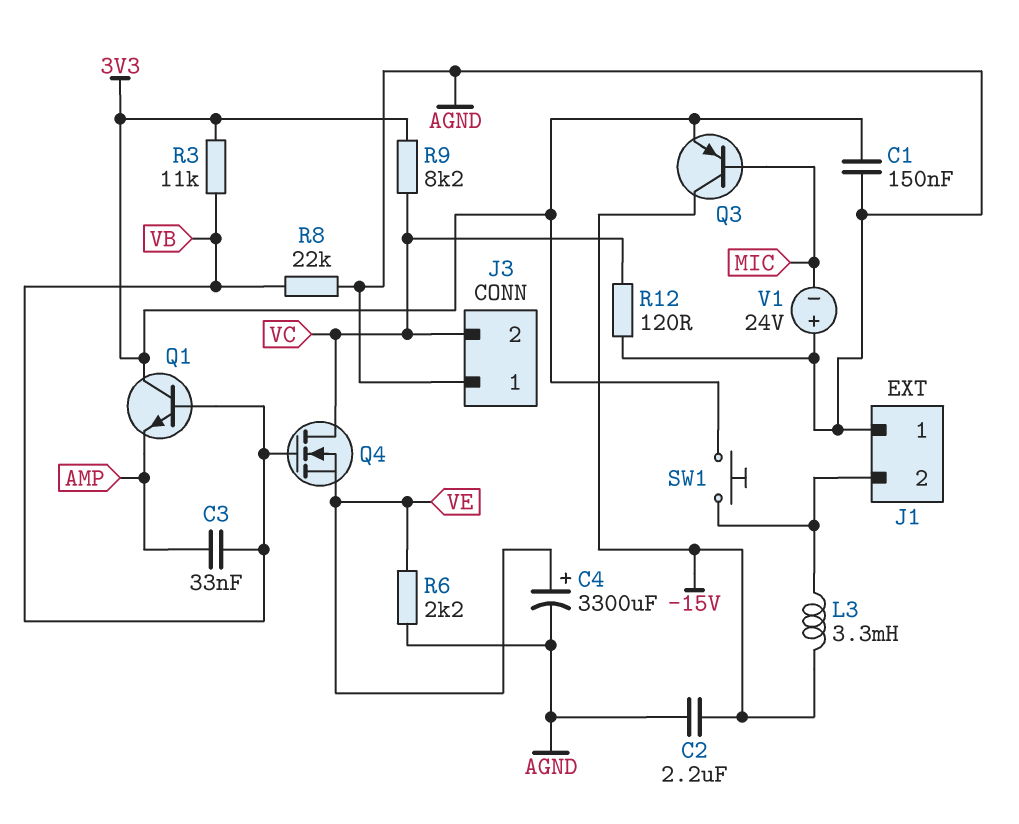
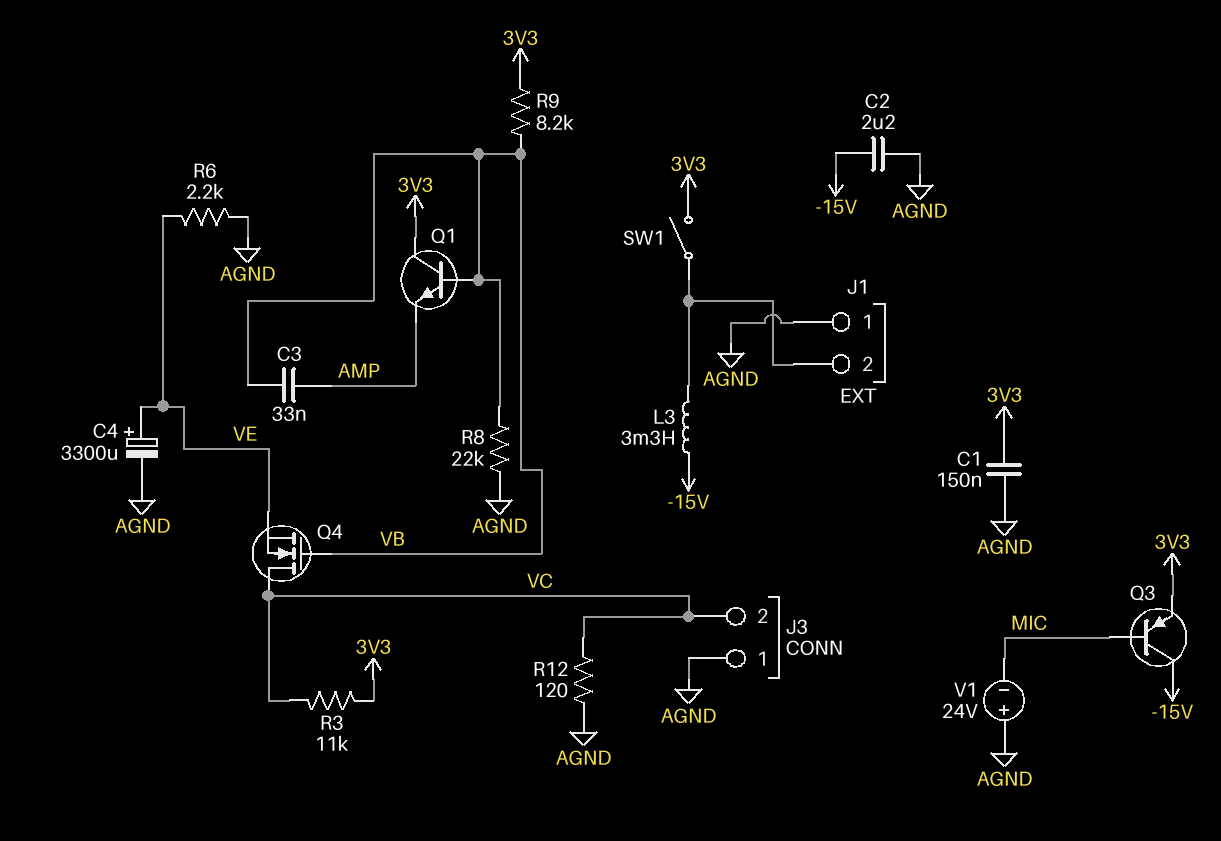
R3: 11k (3V3, VB) -> 11k (3V3, VC)
R9: 8.2k (3V3, VC) -> 8.2k (3V3, VB)
SW1: button (3V3, J1/2) -> switch (3V3, J1/2)

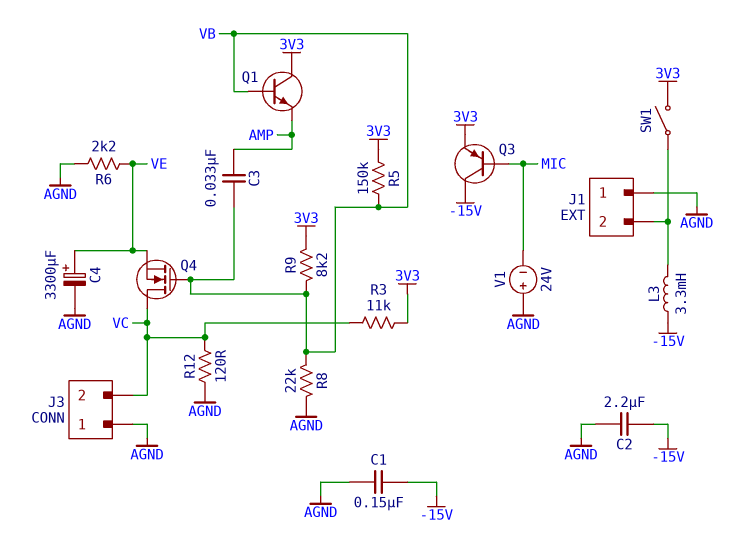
C1: 150nF (3V3, AGND) -> 150nF (-15V, AGND)
R5: none -> 150k (3V3, VB)

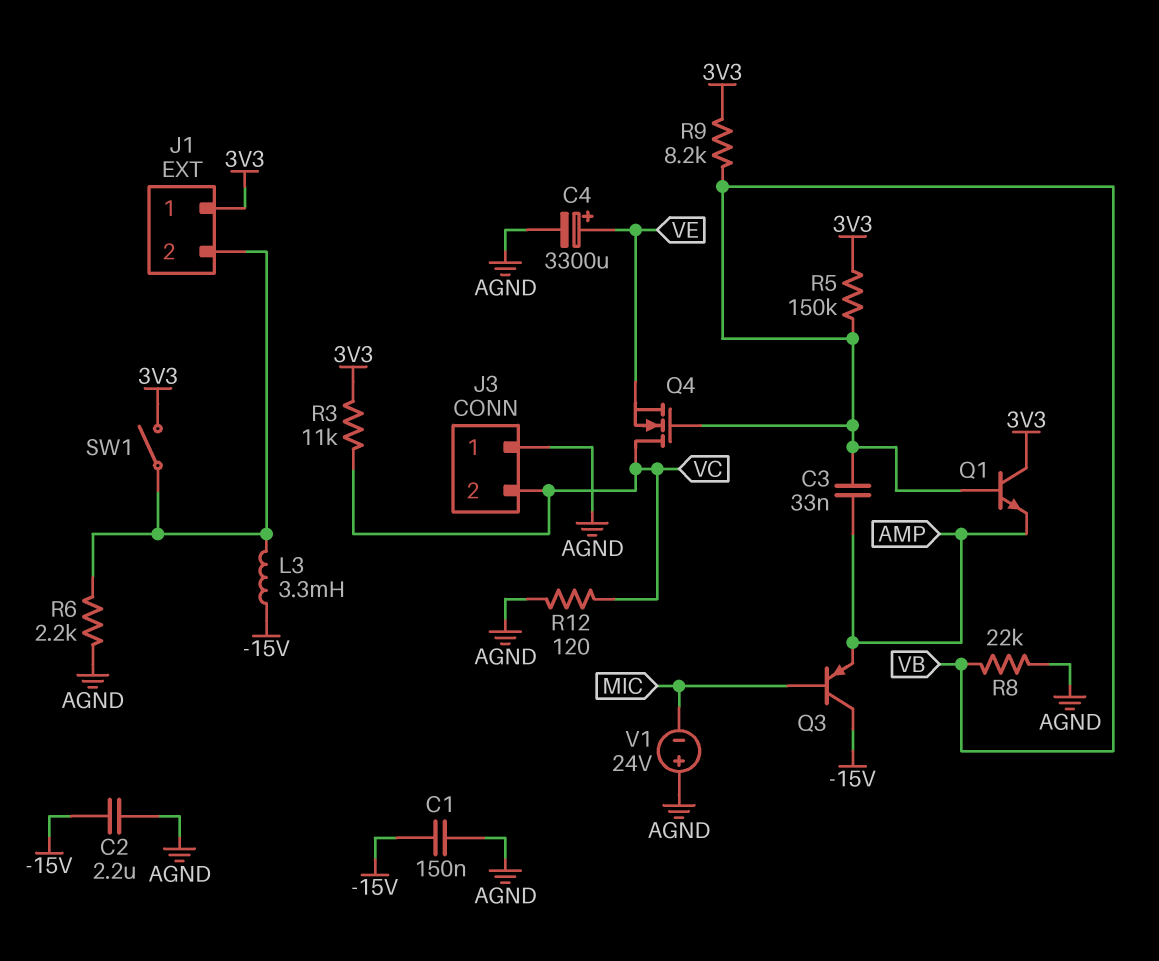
J1 pin 1: AGND -> 3V3
Q3: PNP (B MIC, C -15V, E 3V3) -> PNP (B MIC, C -15V, E AMP)
R6: 2.2k (AGND, VE) -> 2.2k (AGND, J1/2)

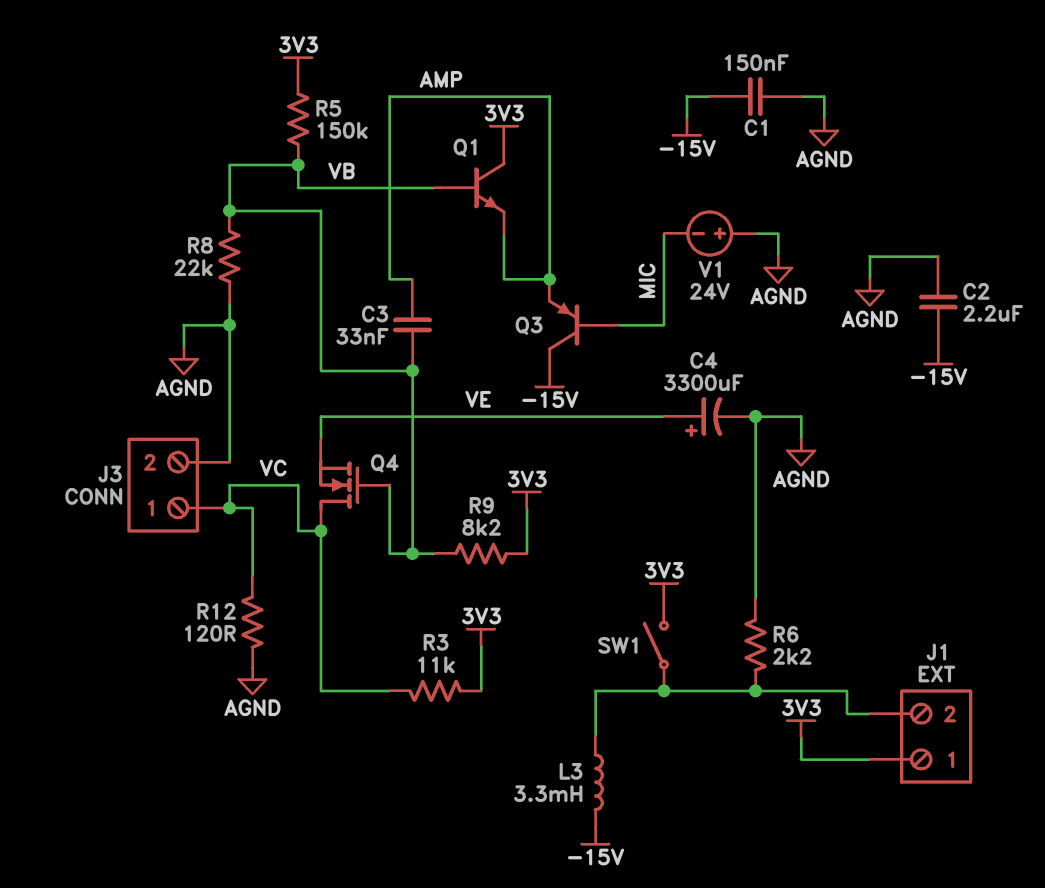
J3 pin 1: AGND -> VC
J3 pin 2: VC -> AGND

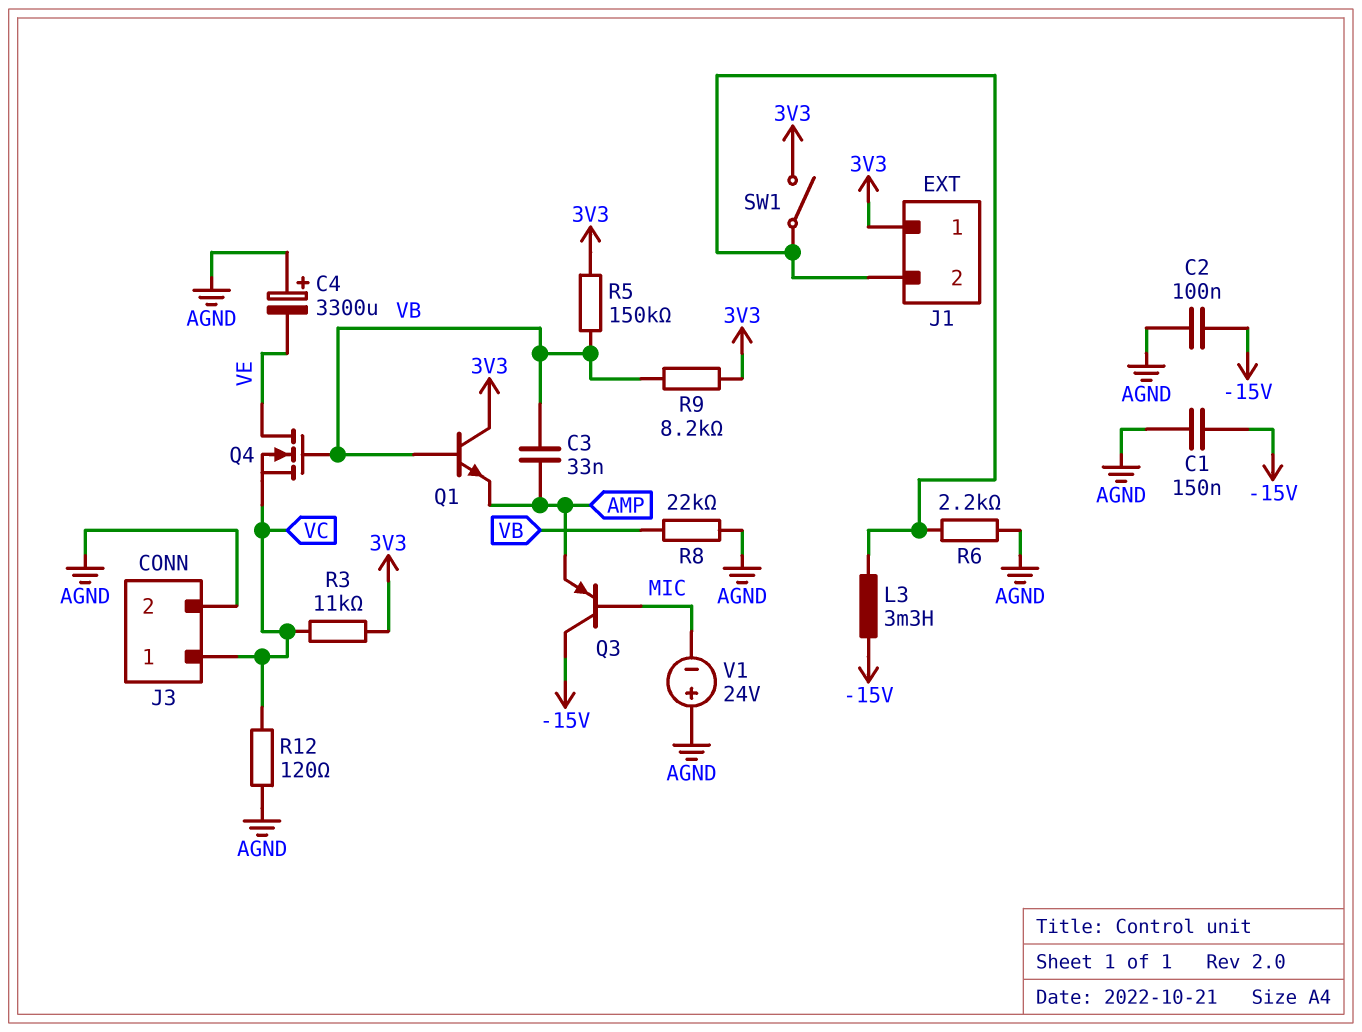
C2: 2.2uF (-15V, AGND) -> 100nF (-15V, AGND)
C4: 3300uF (plus VE, minus AGND) -> 3300uF (plus AGND, minus VE)
Q4: NMOS (G VB, D VC, S VE) -> NMOS (G VB, D VE, S VC)

